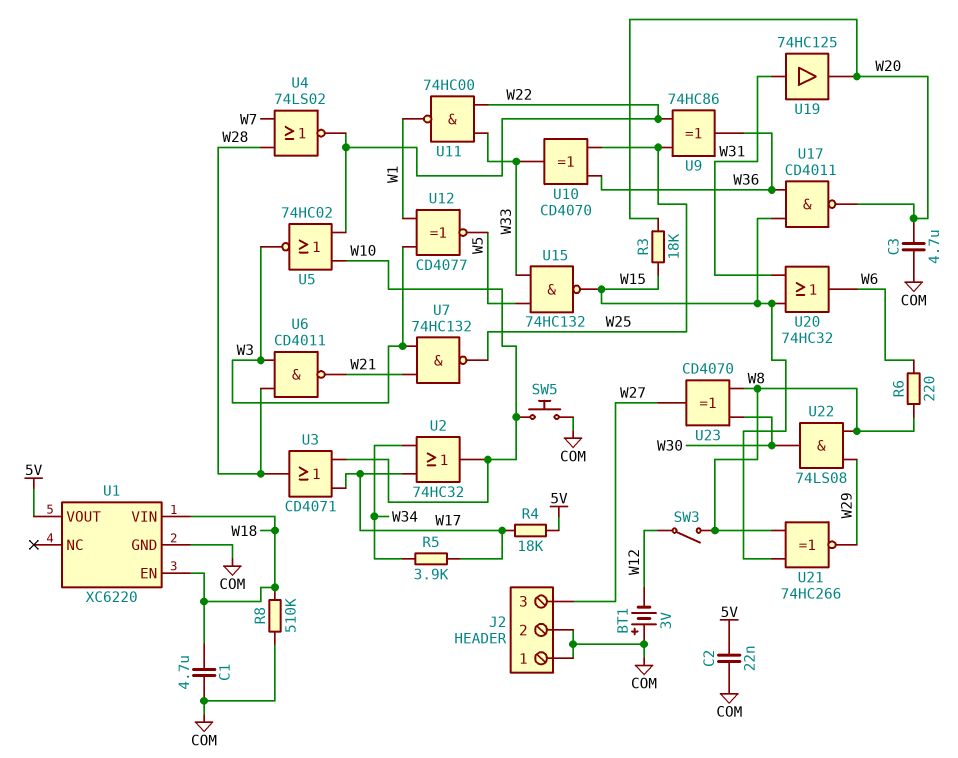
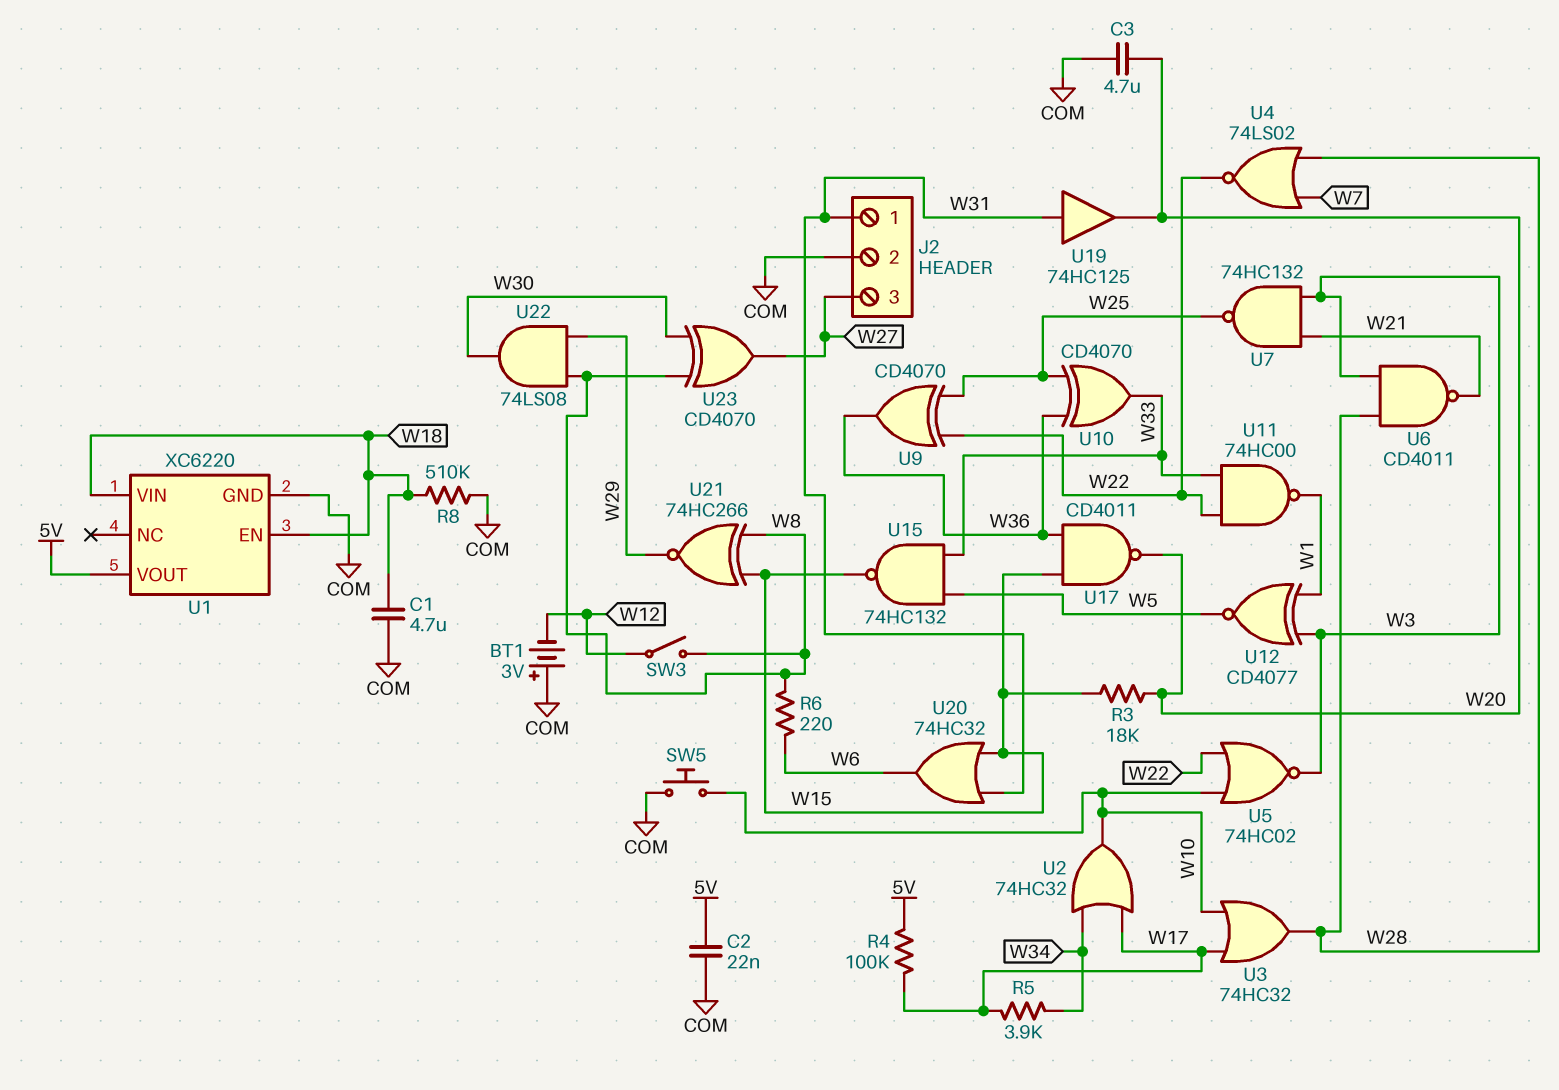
J2 pin 1: COM -> W31
R4: 18k (5V, W17) -> 100k (5V, W17)
U3: OR CD4071 (in W10, in W17, out W28) -> OR 74HC32 (in W10, in W17, out W28)
U9: XOR 74HC86 (in W22, in W25, out W36) -> XOR CD4070 (in W22, in W25, out W36)

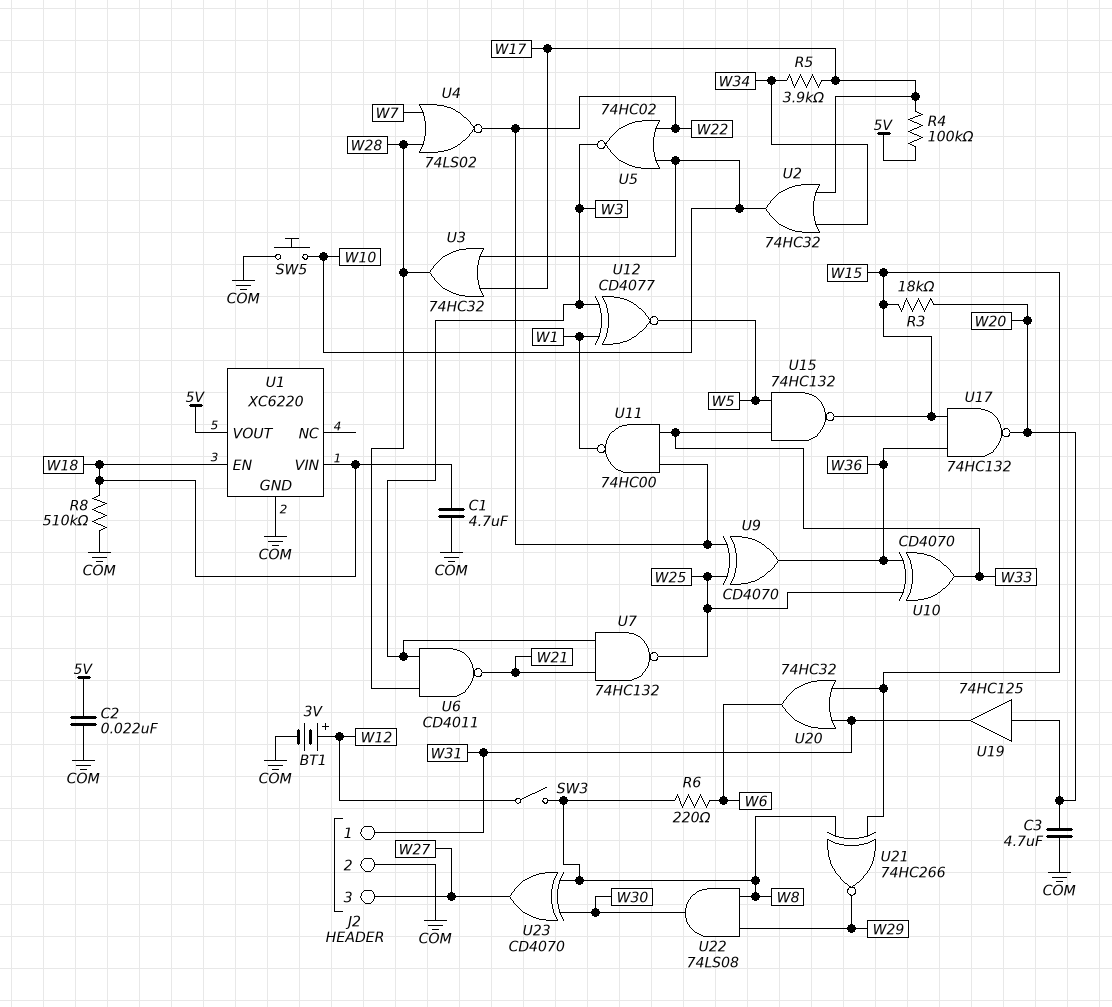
BT1: 3V (plus COM, minus W12) -> 3V (plus W12, minus COM)
U17: NAND CD4011 (in W15, in W36, out W20) -> NAND 74HC132 (in W15, in W36, out W20)
U19: buffer 74HC125 (in W31, out W20) -> buffer 74HC125 (in W20, out W31)

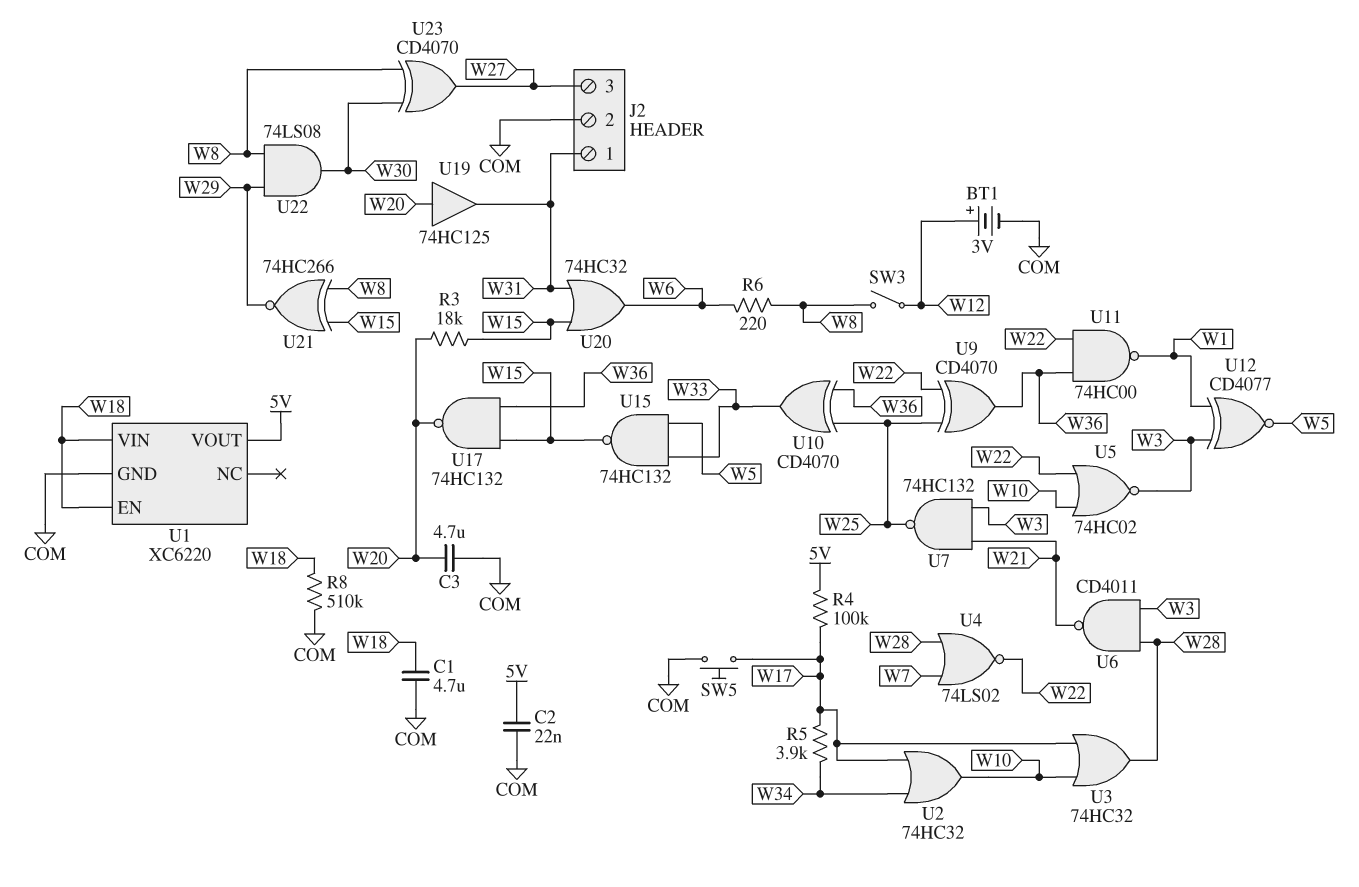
SW5: button (COM, W10) -> button (COM, W17)
U11: NAND 74HC00 (in W22, in W33, out W1) -> NAND 74HC00 (in W22, in W36, out W1)

